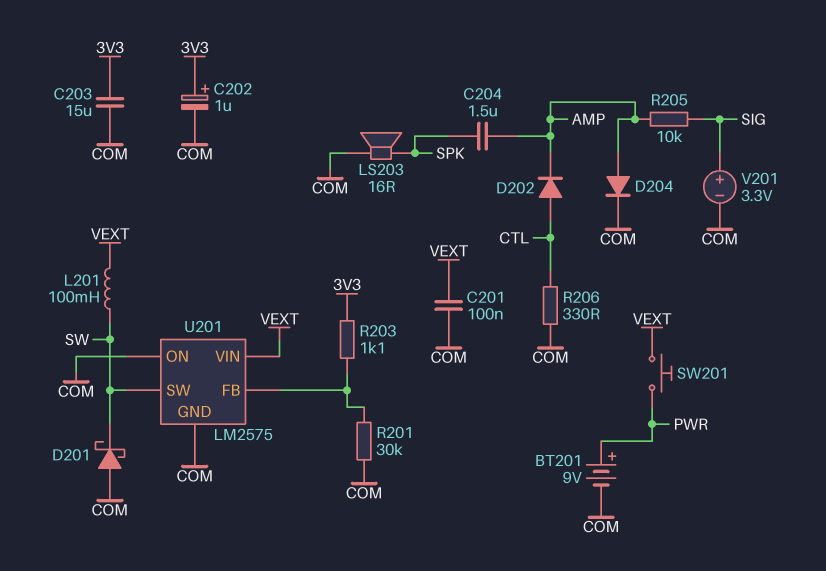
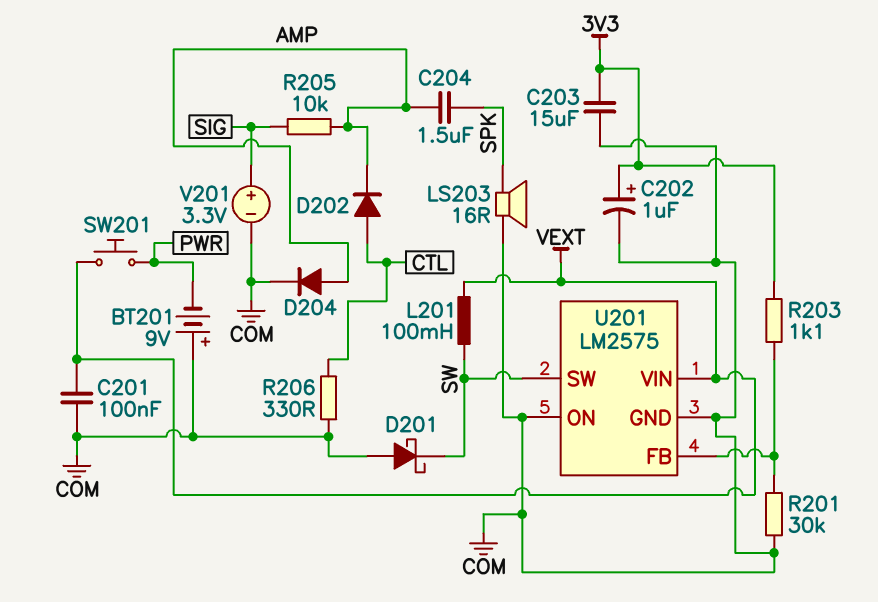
BT201: 9V (plus PWR, minus COM) -> 9V (plus COM, minus PWR)

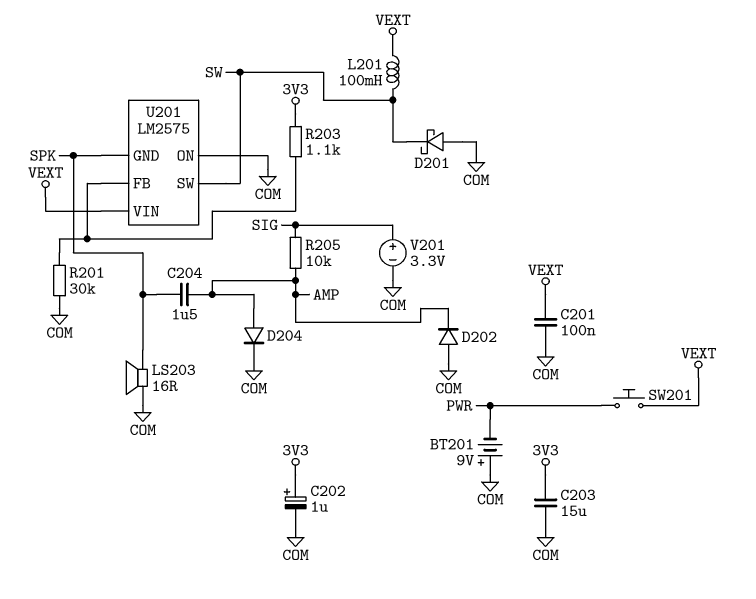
D202: diode (A CTL, K AMP) -> diode (A COM, K AMP)
R206: 330 (COM, CTL) -> none
U201 pin GND: COM -> SPK

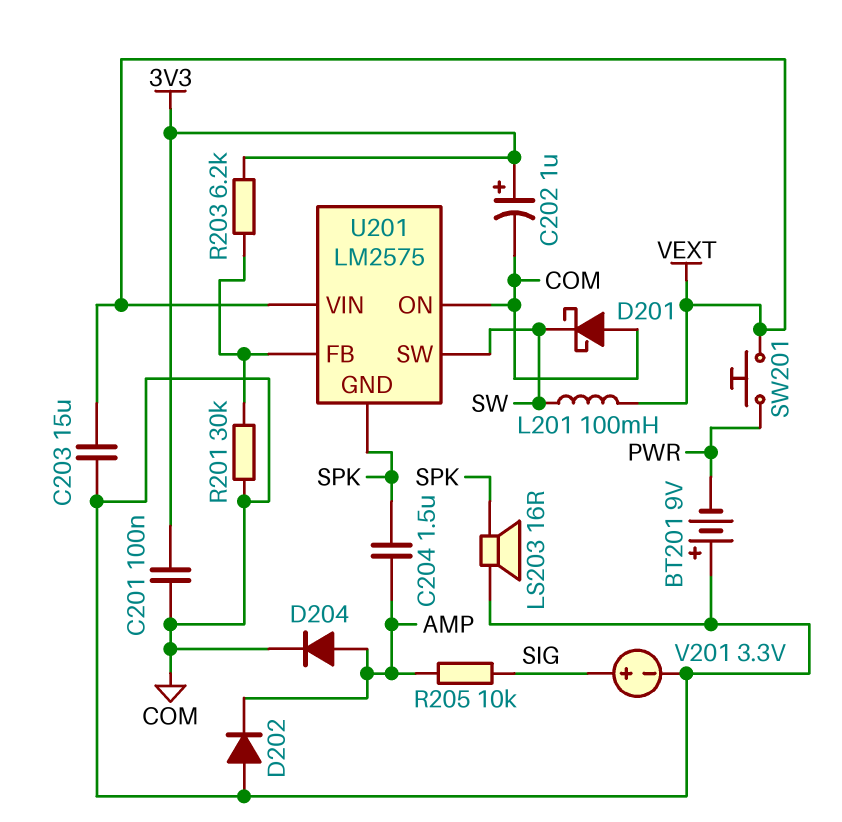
C201: 100nF (COM, VEXT) -> 100nF (3V3, COM)
C203: 15uF (3V3, COM) -> 15uF (COM, VEXT)
R203: 1.1k (3V3, U201/FB) -> 6.2k (3V3, U201/FB)

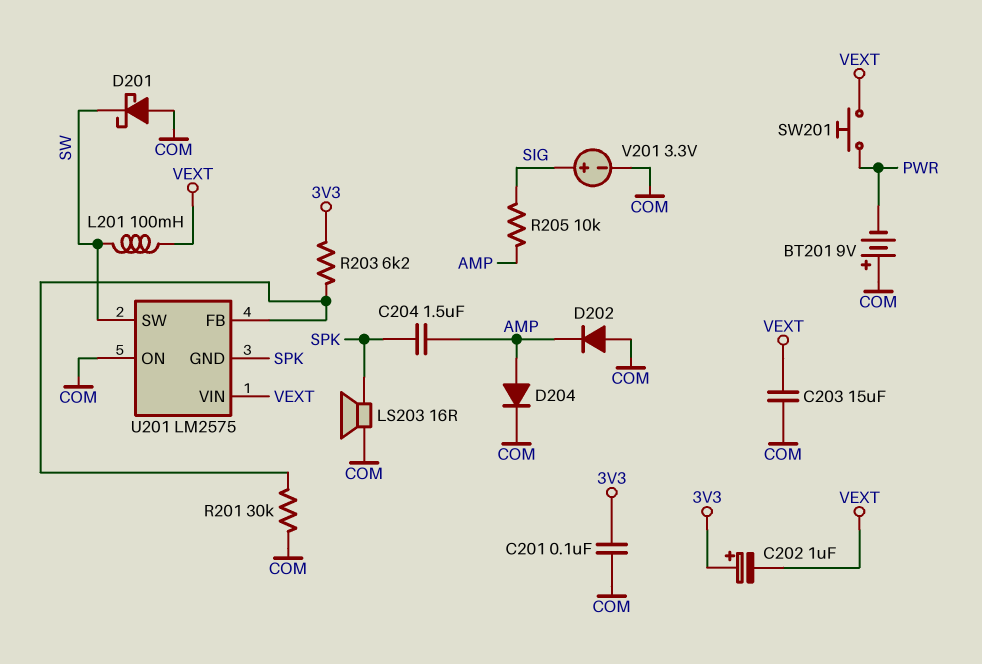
C202: 1uF (plus 3V3, minus COM) -> 1uF (plus 3V3, minus VEXT)

